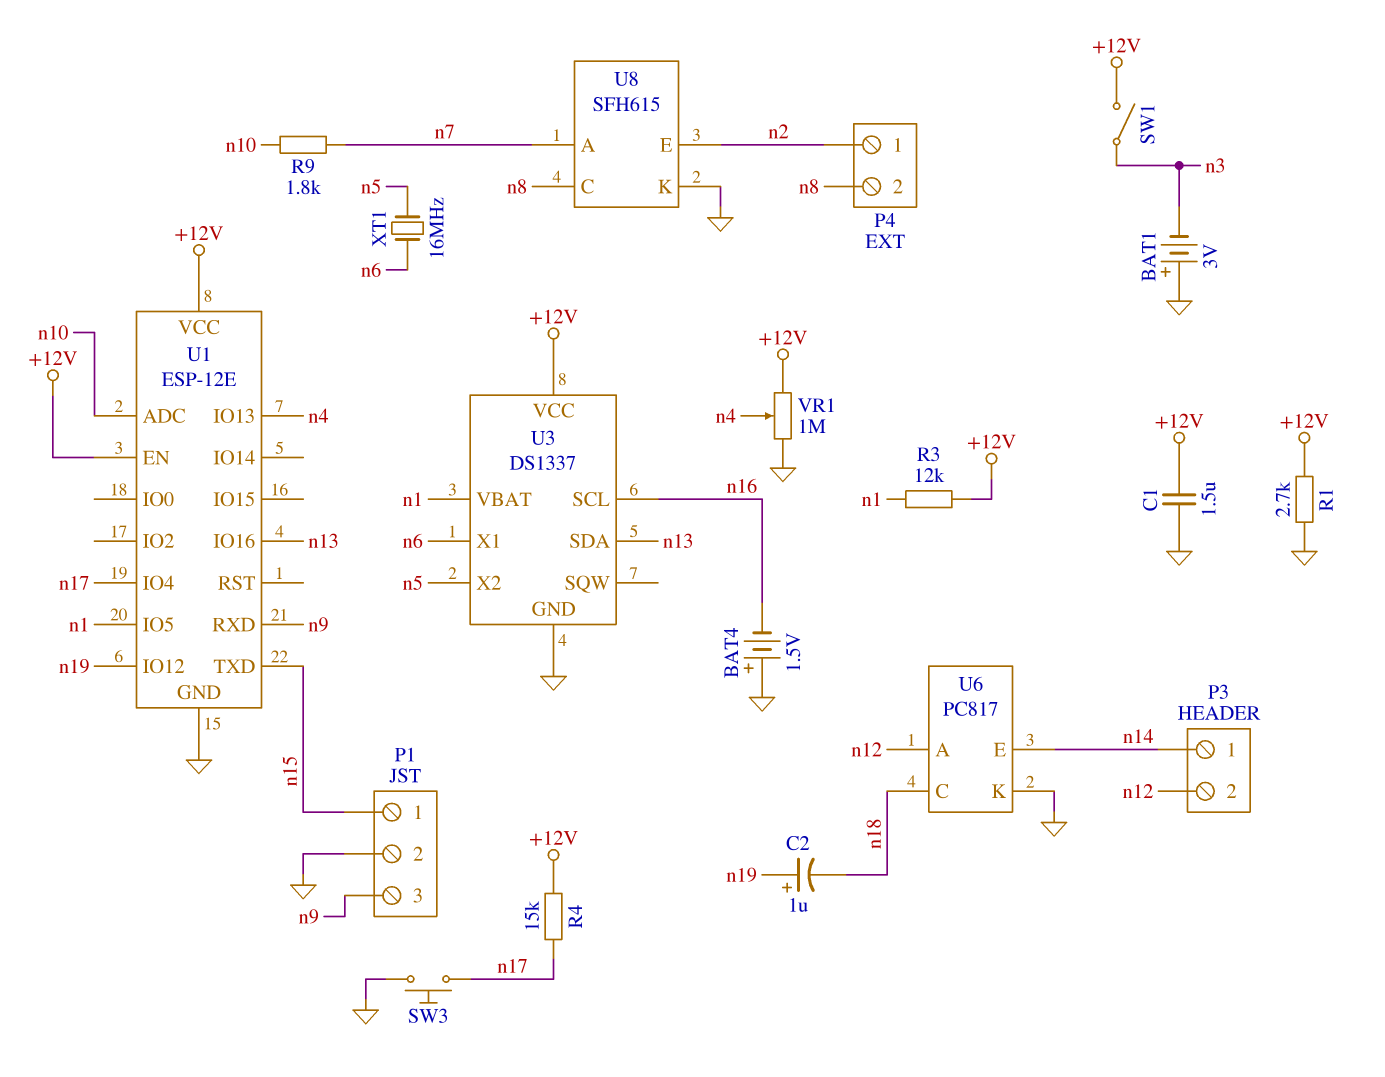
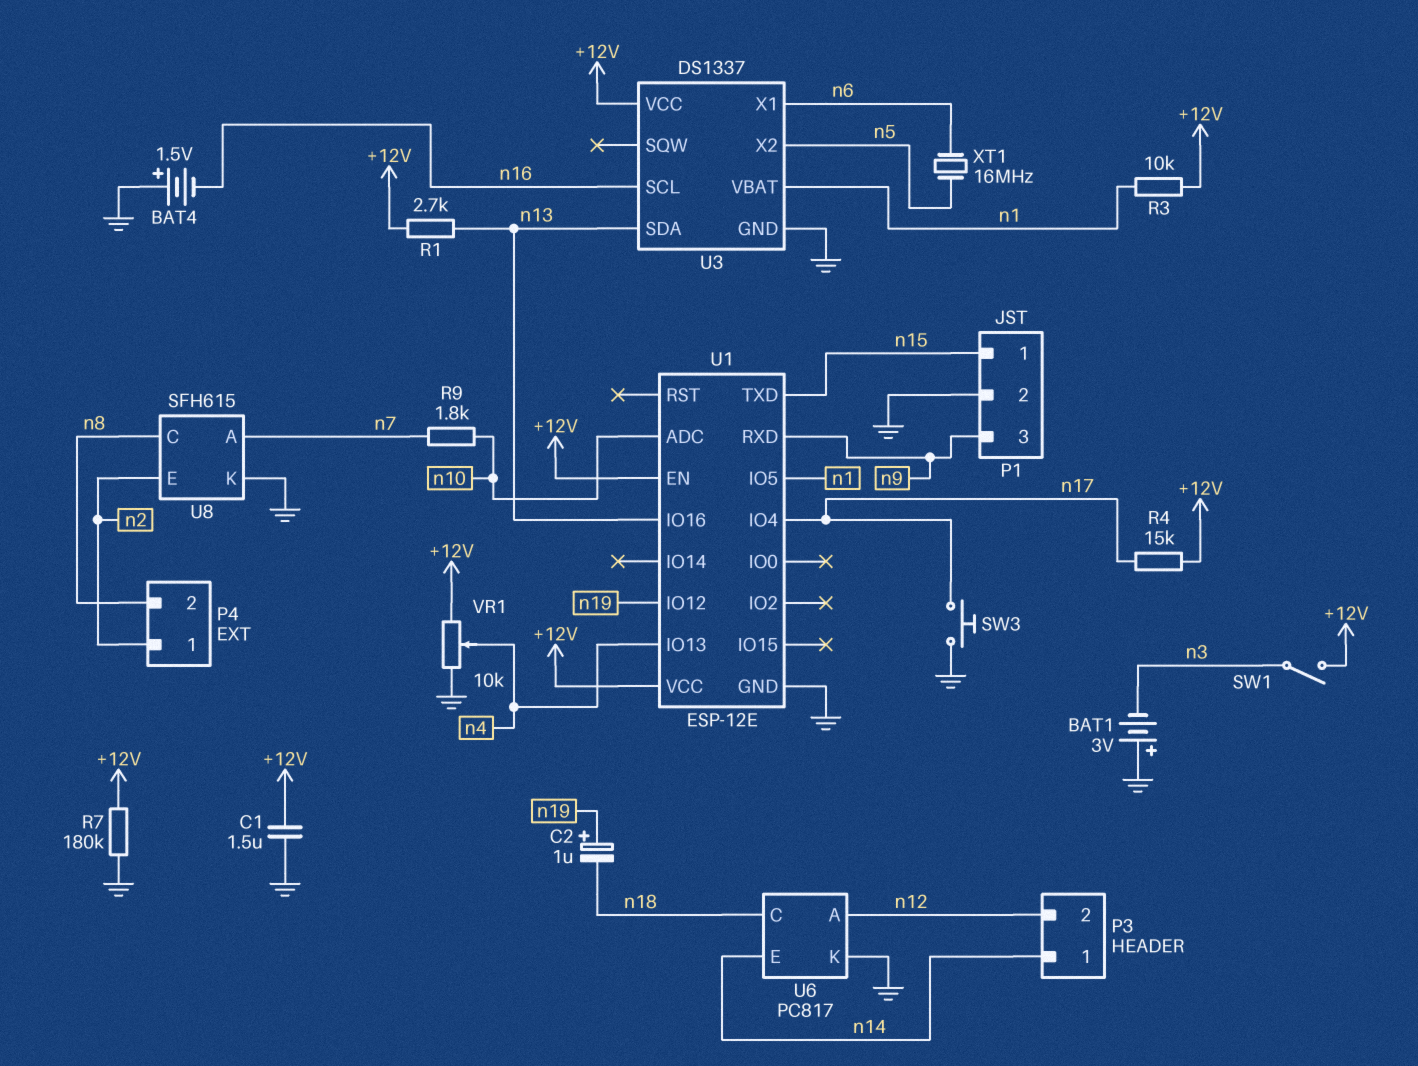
R1: 2.7k (+12V, GND) -> 2.7k (+12V, n13)
R3: 12k (+12V, n1) -> 10k (+12V, n1)
R7: none -> 180k (+12V, GND)
VR1: 1M (+12V, GND, wiper n4) -> 10k (+12V, GND, wiper n4)

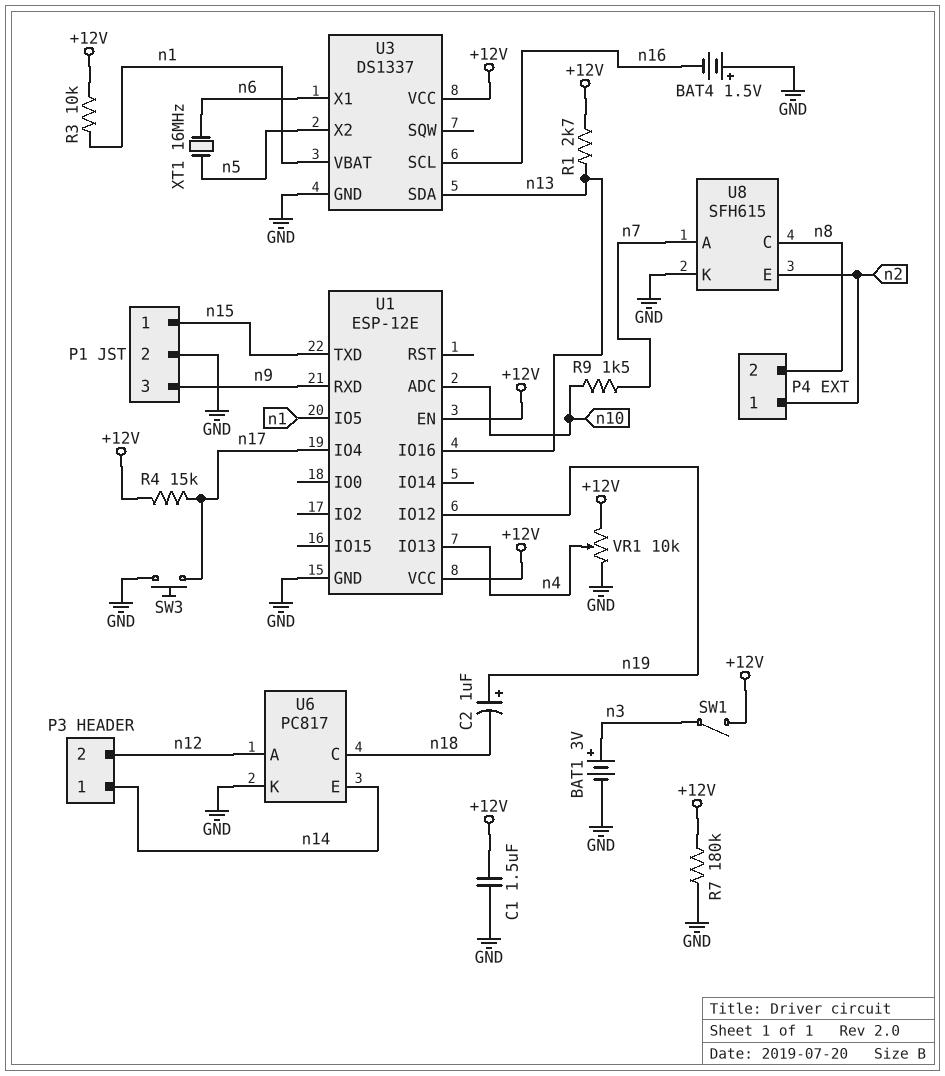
BAT1: 3V (plus GND, minus n3) -> 3V (plus n3, minus GND)
R9: 1.8k (n7, n10) -> 1.5k (n7, n10)

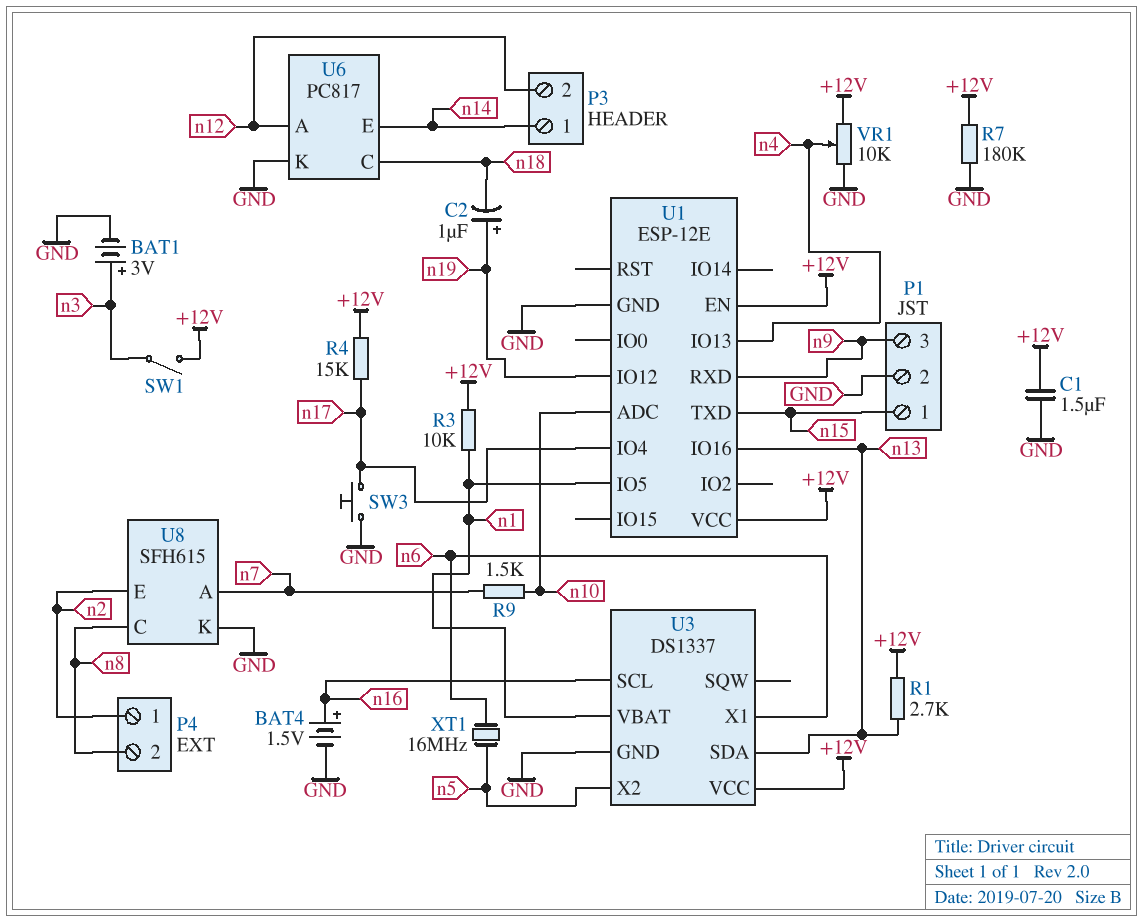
BAT4: 1.5V (plus GND, minus n16) -> 1.5V (plus n16, minus GND)

